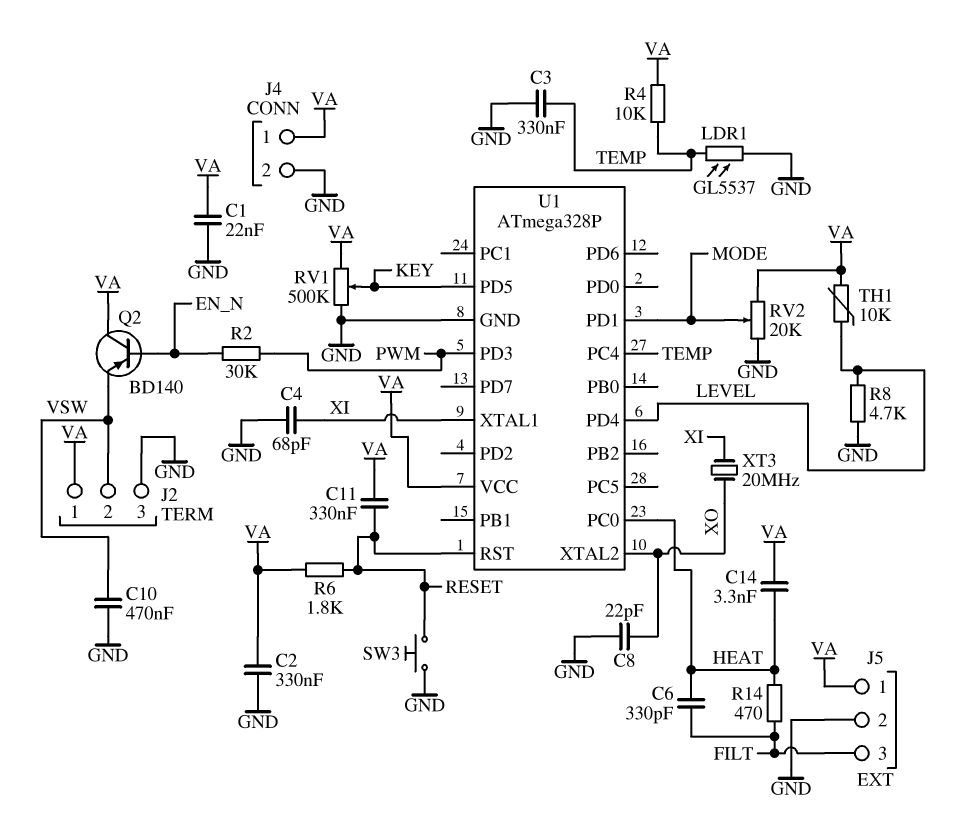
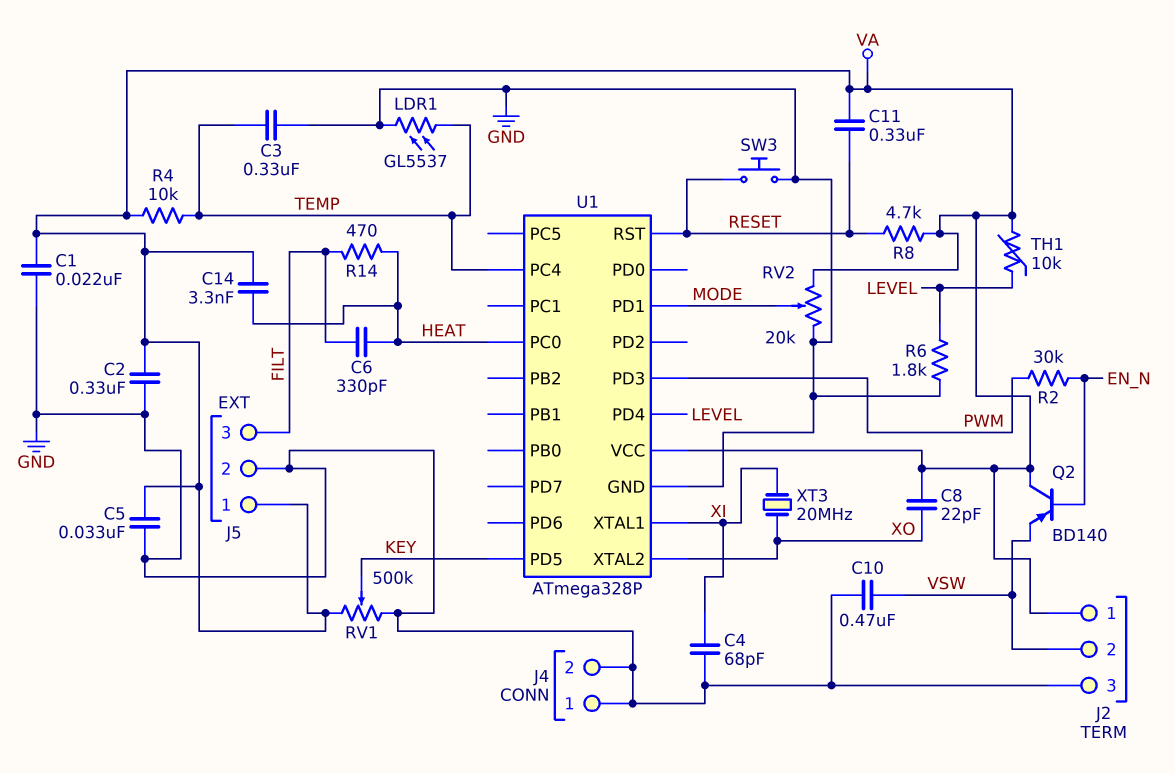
C5: none -> 33nF (GND, VA)
C8: 22pF (GND, XO) -> 22pF (VA, XO)
J4 pin 1: VA -> GND
R6: 1.8k (RESET, VA) -> 1.8k (GND, LEVEL)
R8: 4.7k (GND, LEVEL) -> 4.7k (RESET, VA)

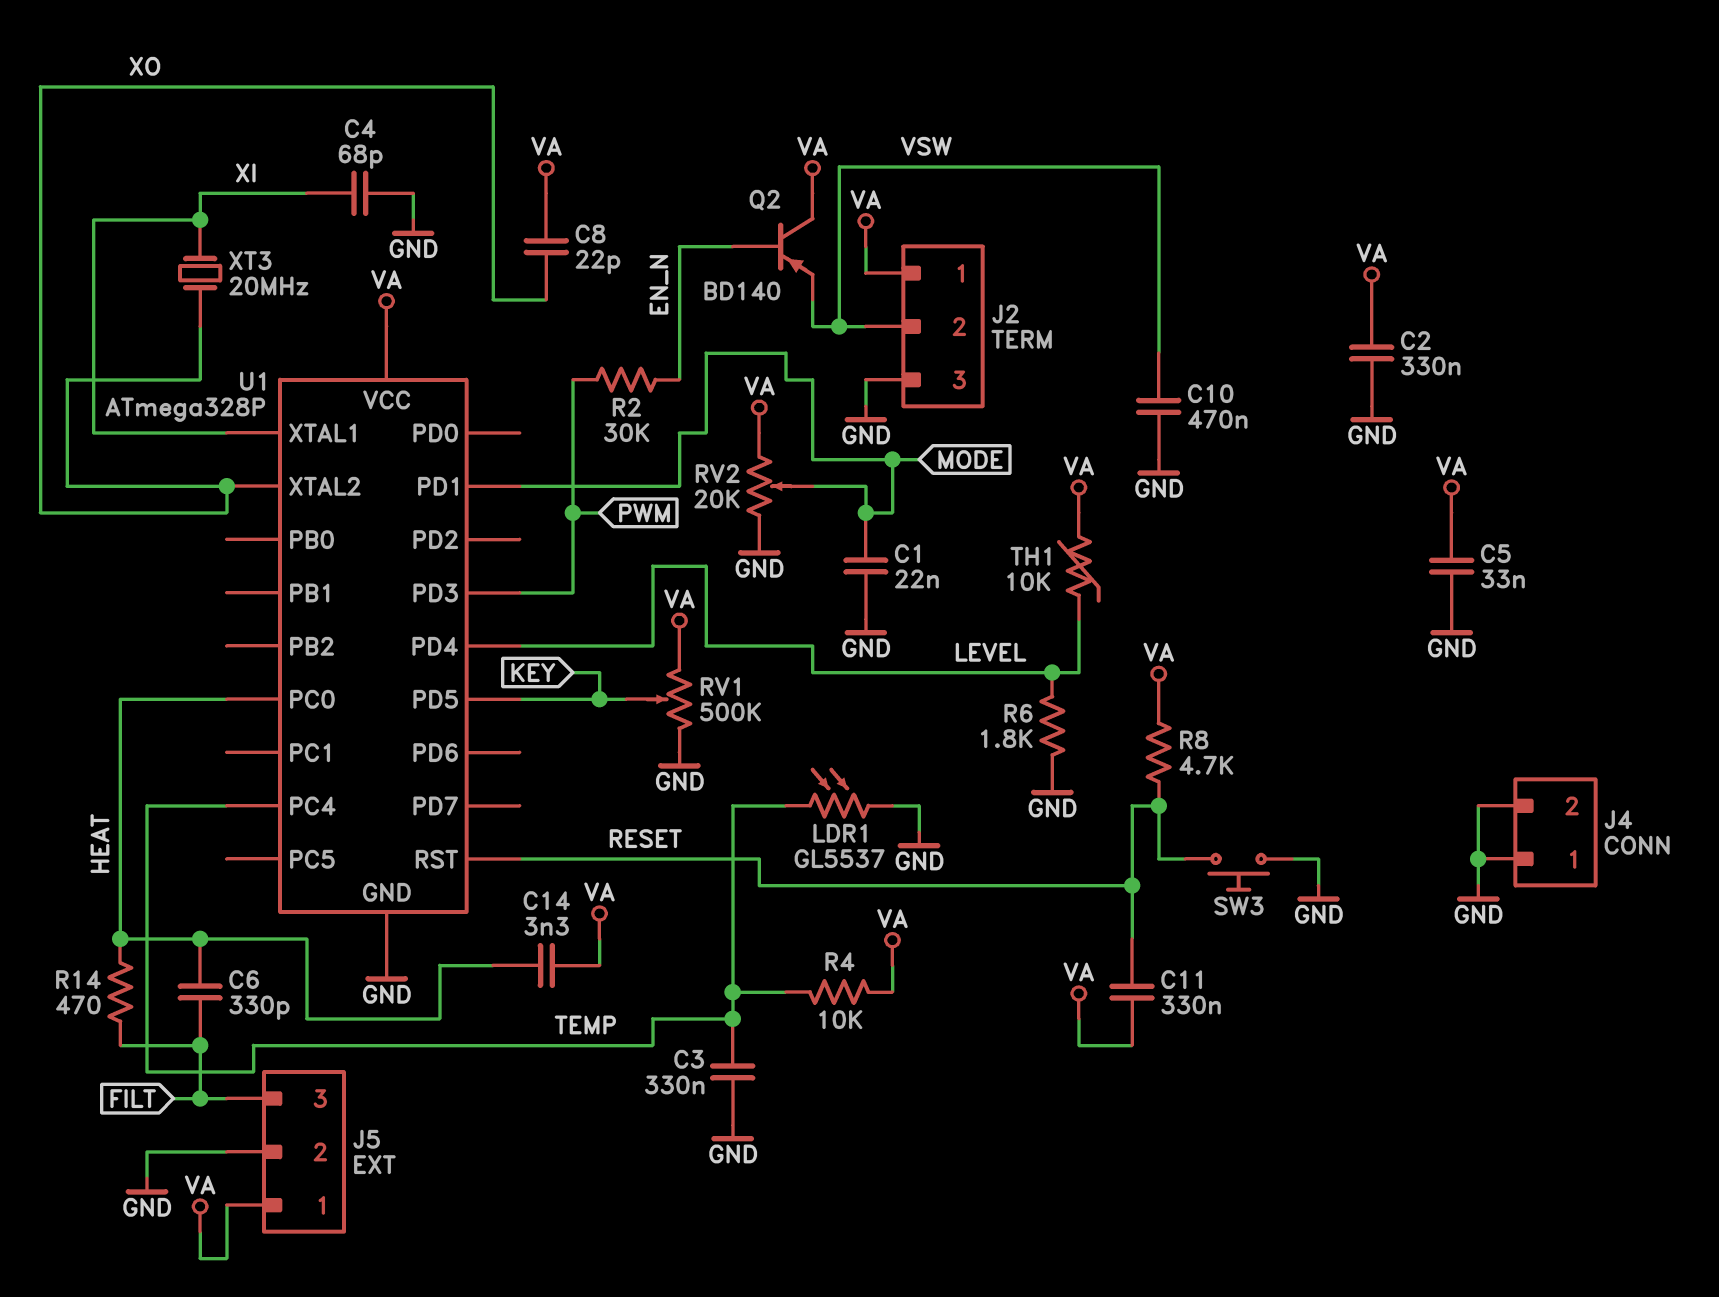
C1: 22nF (GND, VA) -> 22nF (GND, MODE)

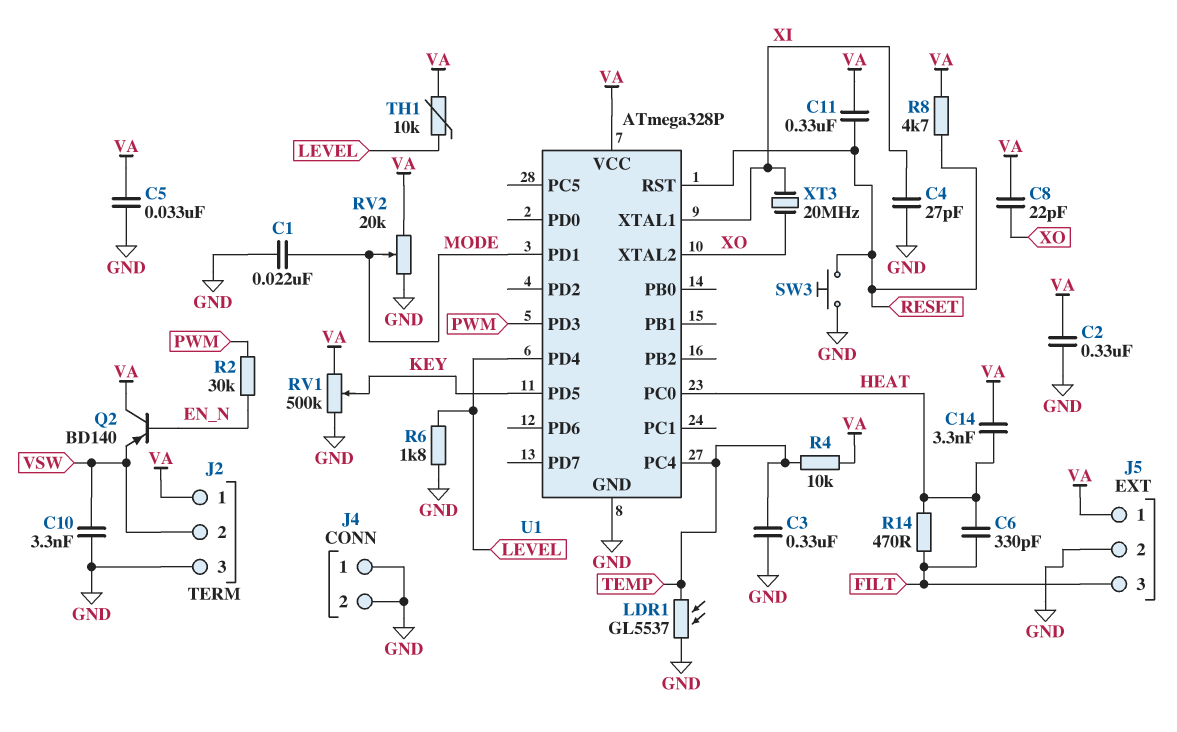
C4: 68pF (GND, XI) -> 27pF (GND, XI)
C10: 470nF (GND, VSW) -> 3.3nF (GND, VSW)

